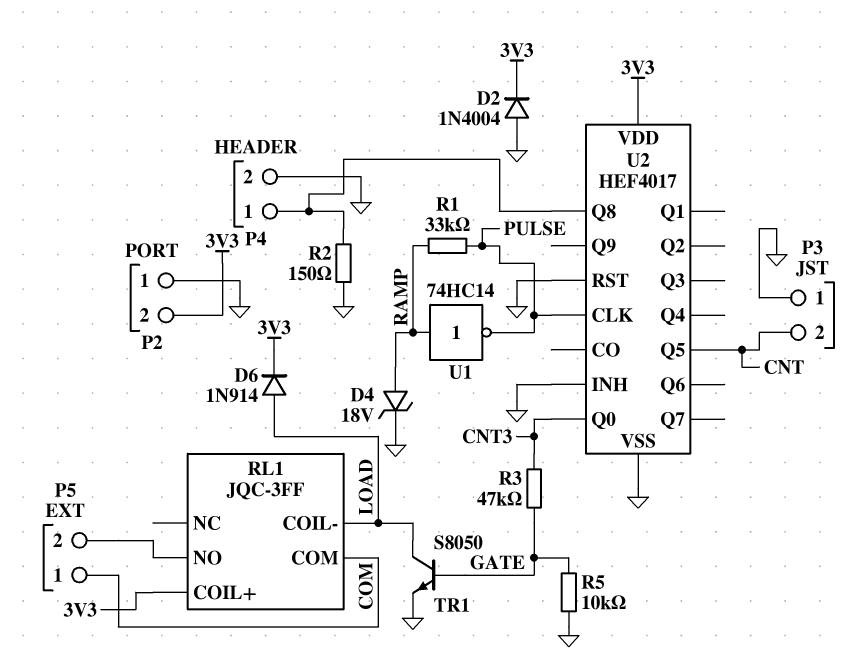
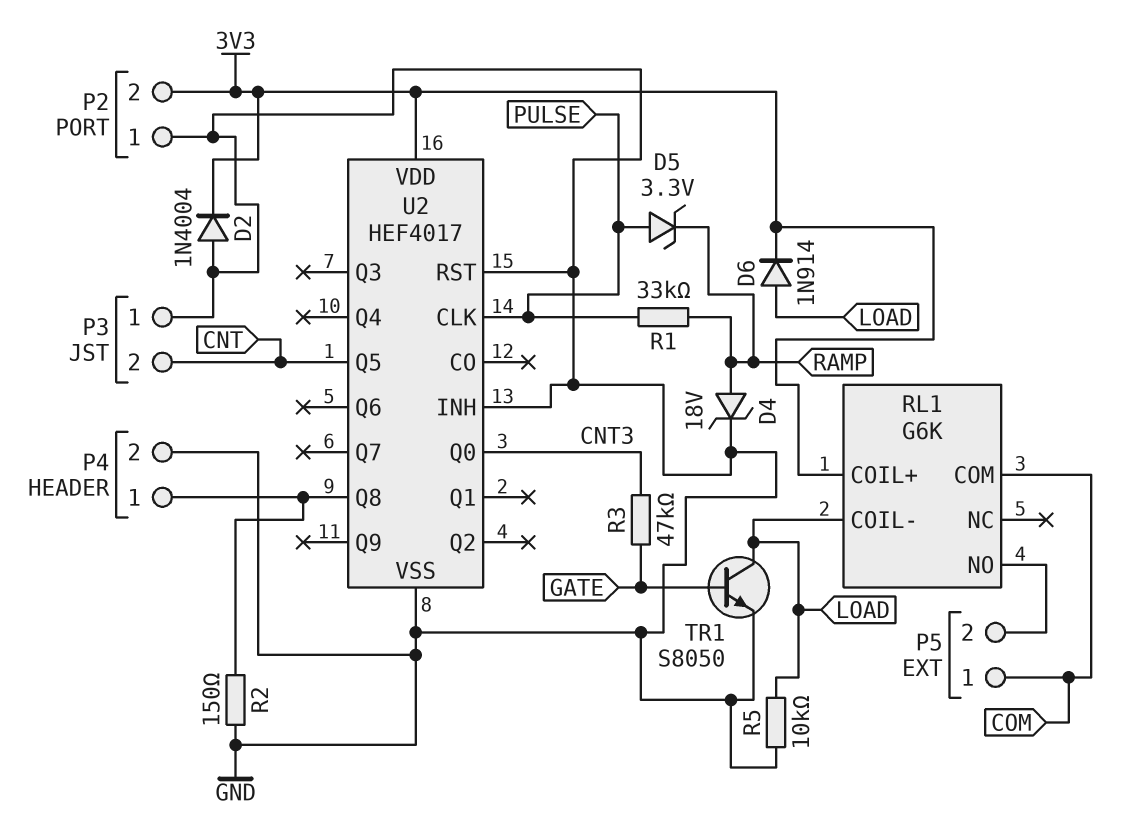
D5: none -> zener 3.3V (A PULSE, K RAMP)
R5: 10k (GATE, GND) -> 10k (GND, LOAD)
RL1: JQC-3FF -> G6K
U1: NOT 74HC14 (in RAMP, out PULSE) -> none

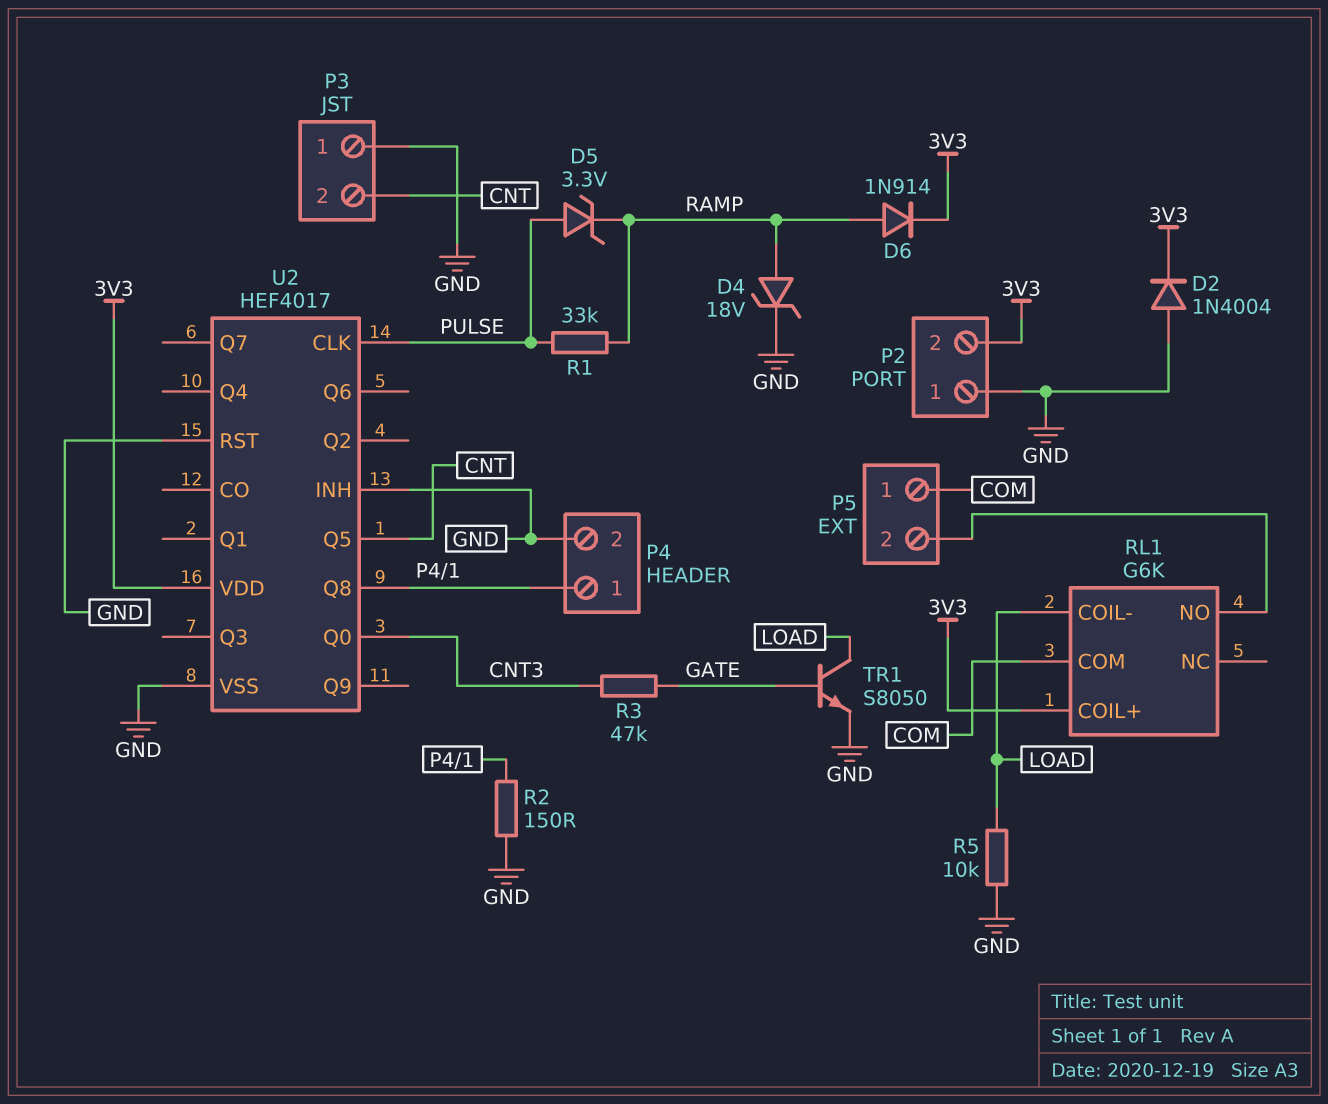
D6: diode 1N914 (A LOAD, K 3V3) -> diode 1N914 (A RAMP, K 3V3)

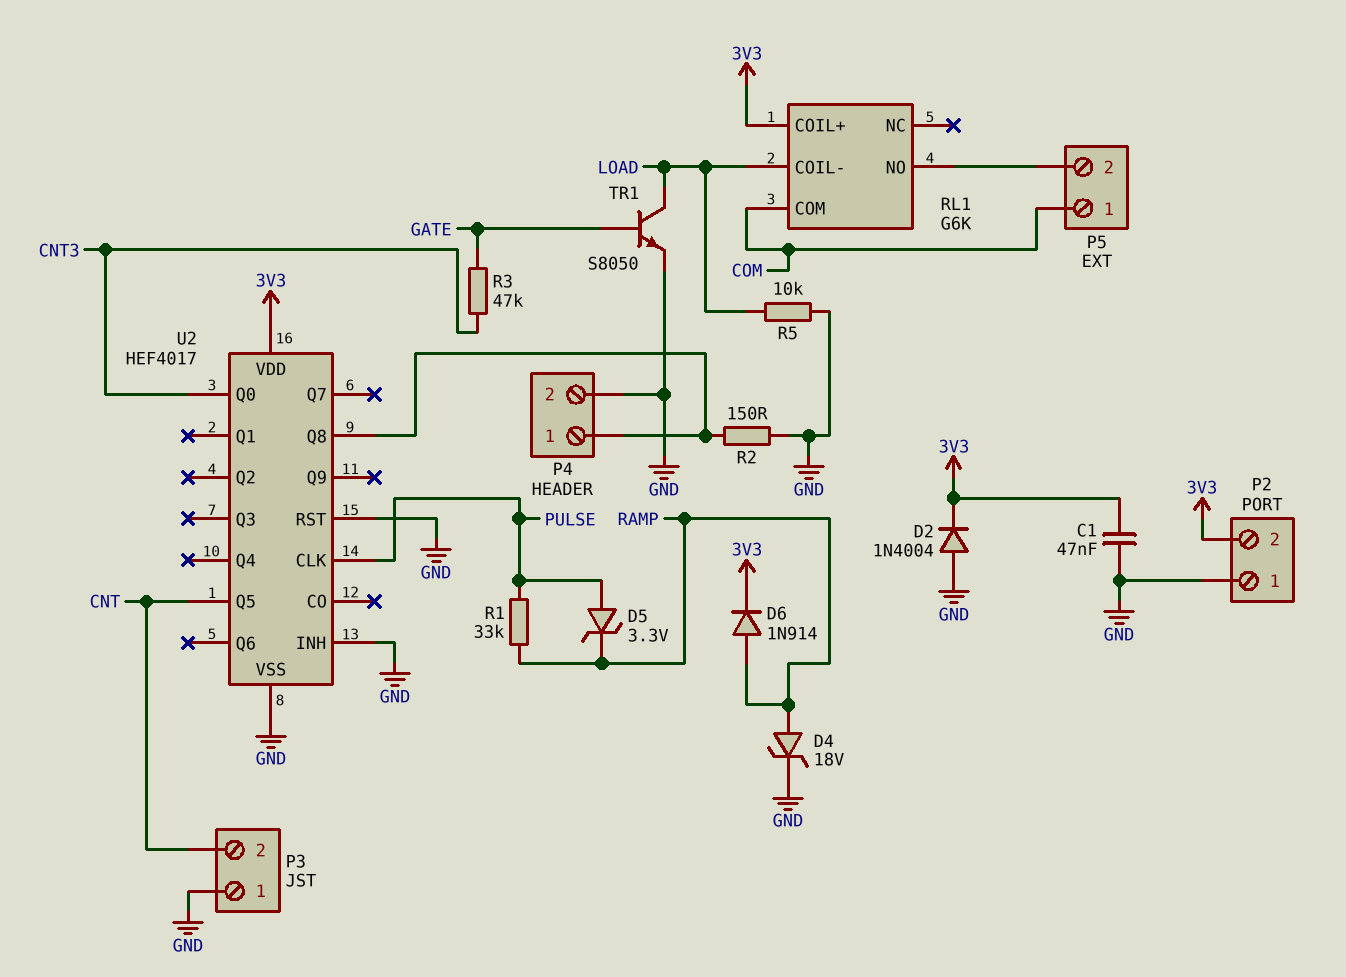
C1: none -> 47nF (3V3, GND)

